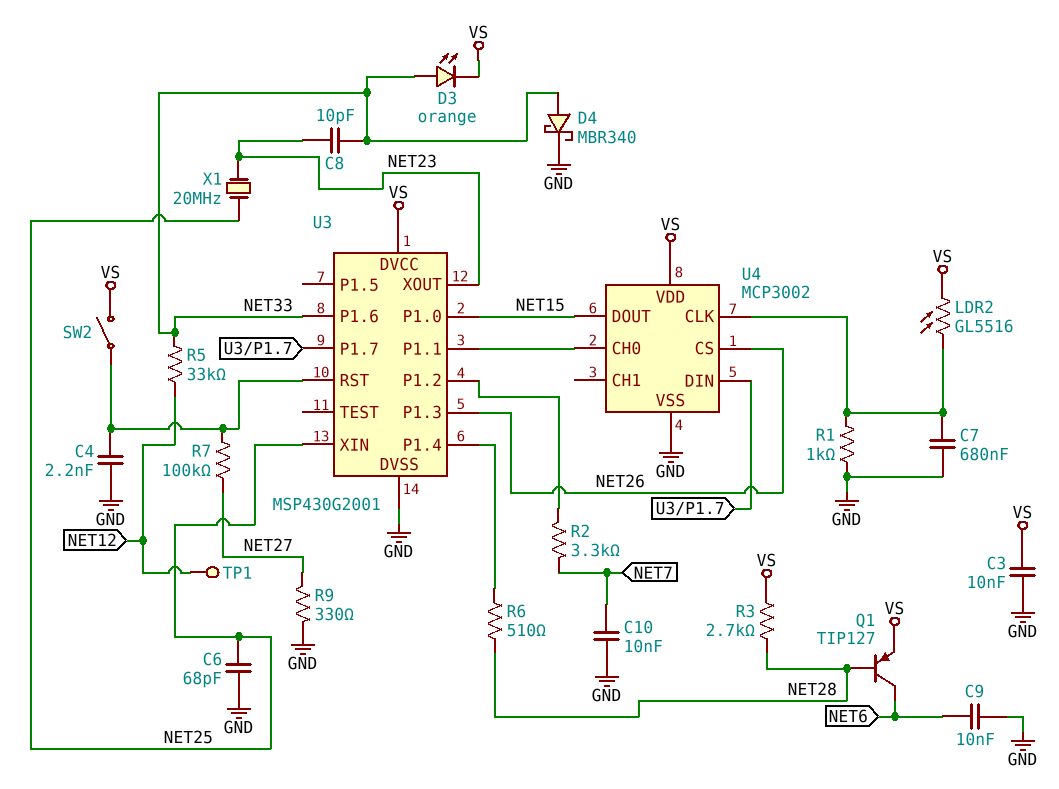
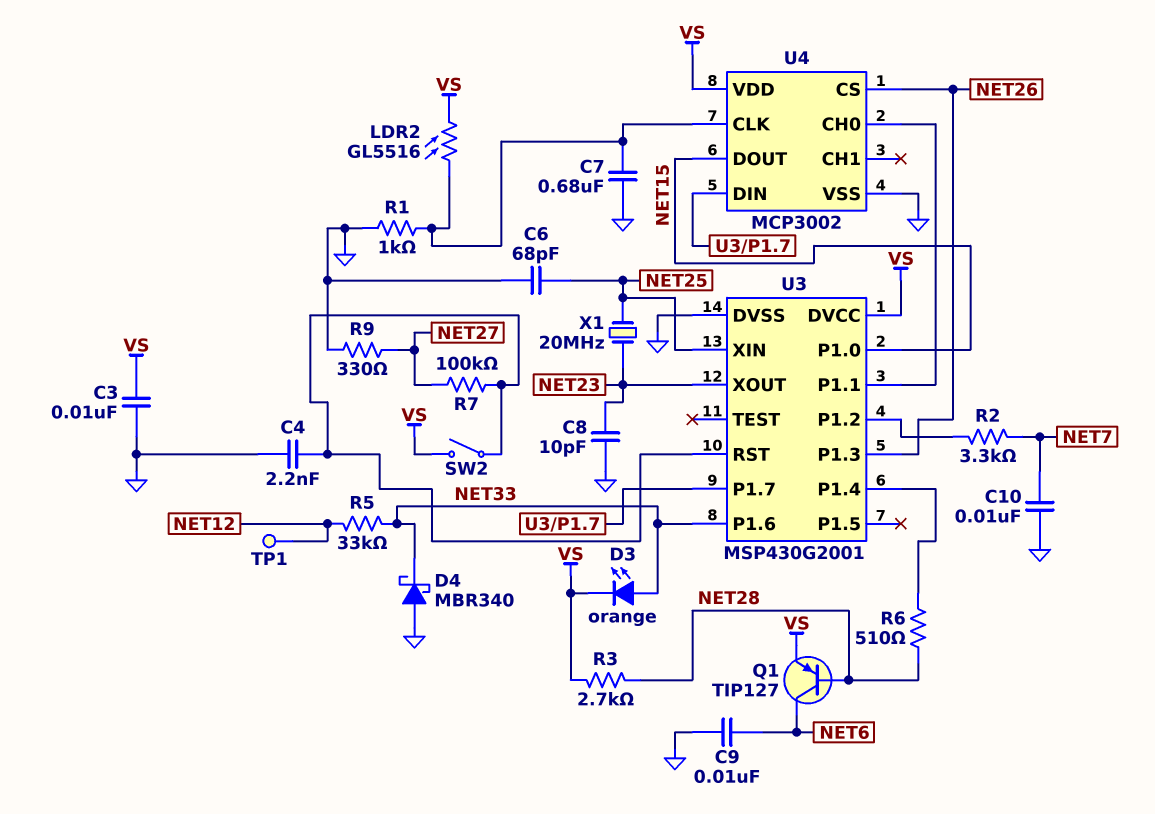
C8: 10pF (NET23, NET33) -> 10pF (GND, NET23)
D4: schottky MBR340 (A NET33, K GND) -> schottky MBR340 (A GND, K NET33)

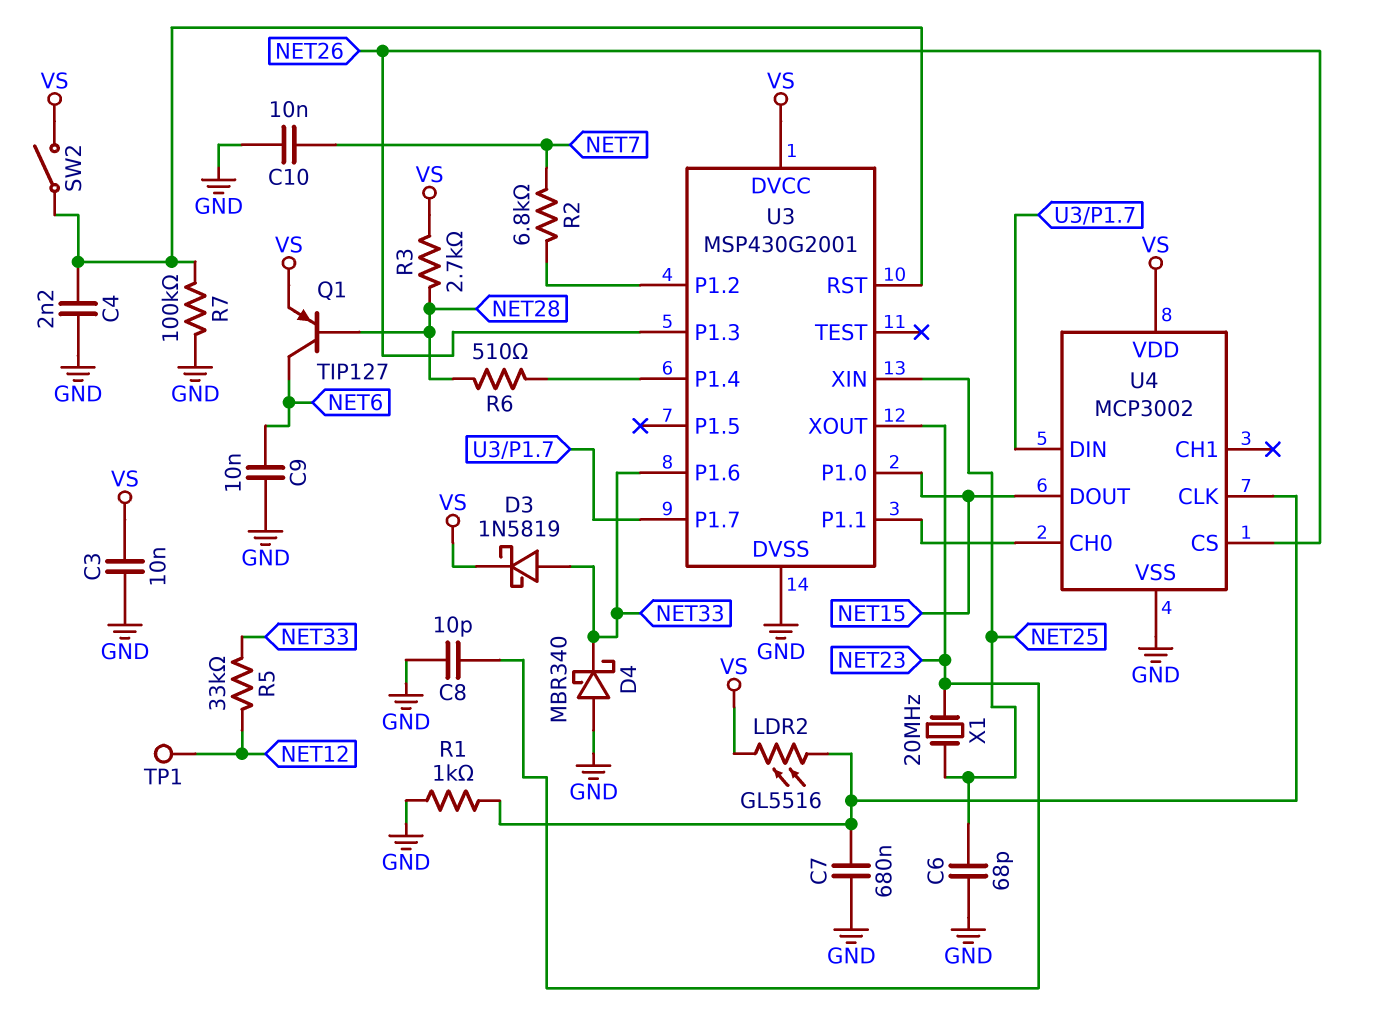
D3: LED orange (A NET33, K VS) -> schottky 1N5819 (A NET33, K VS)
R2: 3.3k (NET7, U3/P1.2) -> 6.8k (NET7, U3/P1.2)
R7: 100k (NET27, U3/RST) -> 100k (GND, U3/RST)
R9: 330 (GND, NET27) -> none

